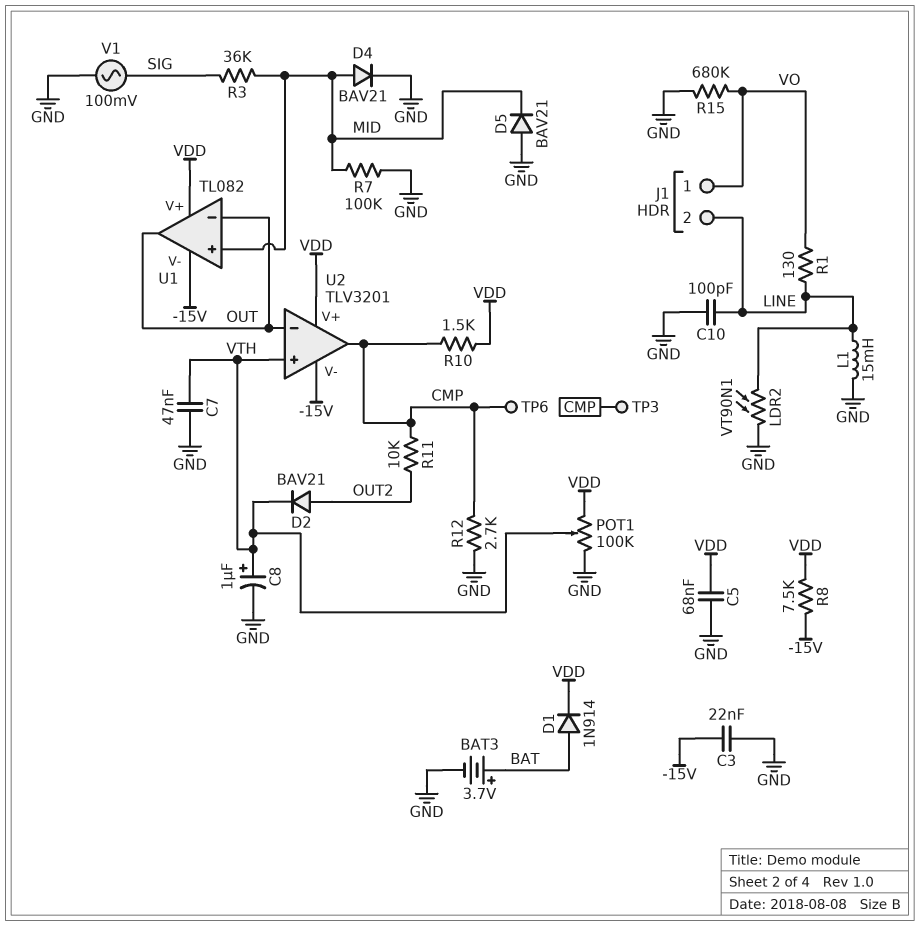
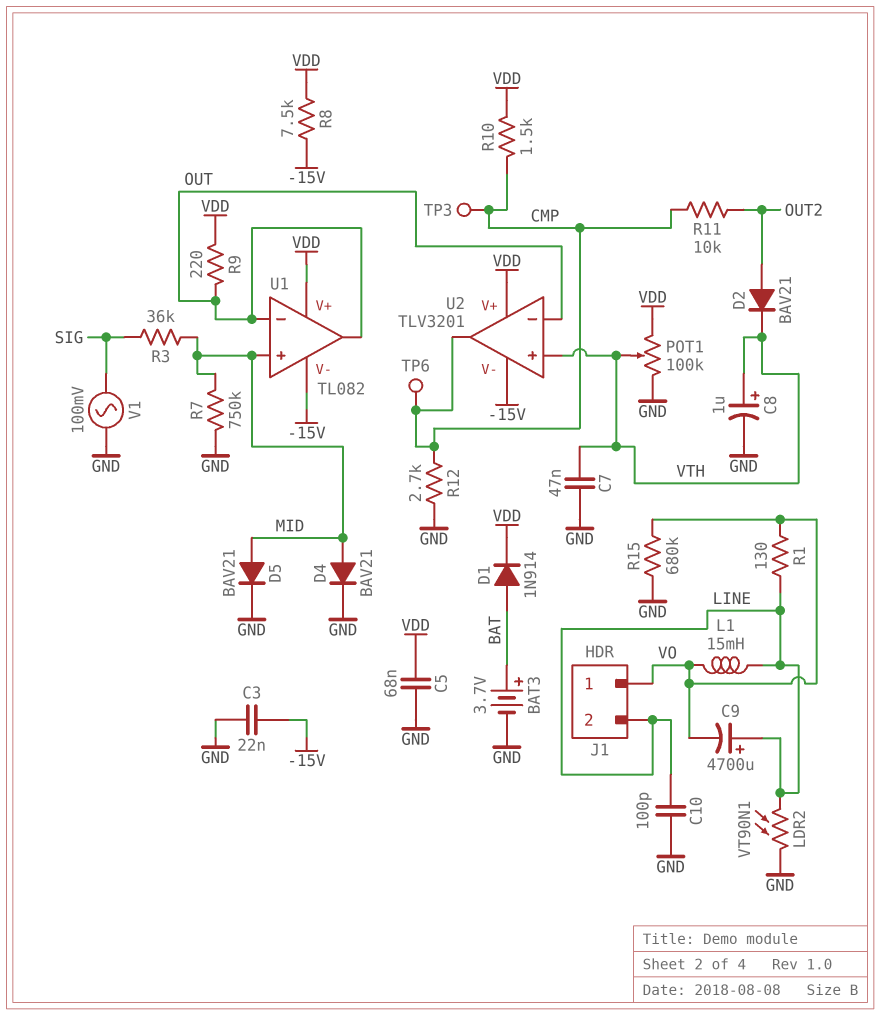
C9: none -> 4700uF (plus LINE, minus VO)
D5: diode BAV21 (A GND, K MID) -> diode BAV21 (A MID, K GND)
L1: 15mH (GND, LINE) -> 15mH (LINE, VO)
R7: 100k (GND, MID) -> 750k (GND, MID)
R9: none -> 220 (OUT, VDD)

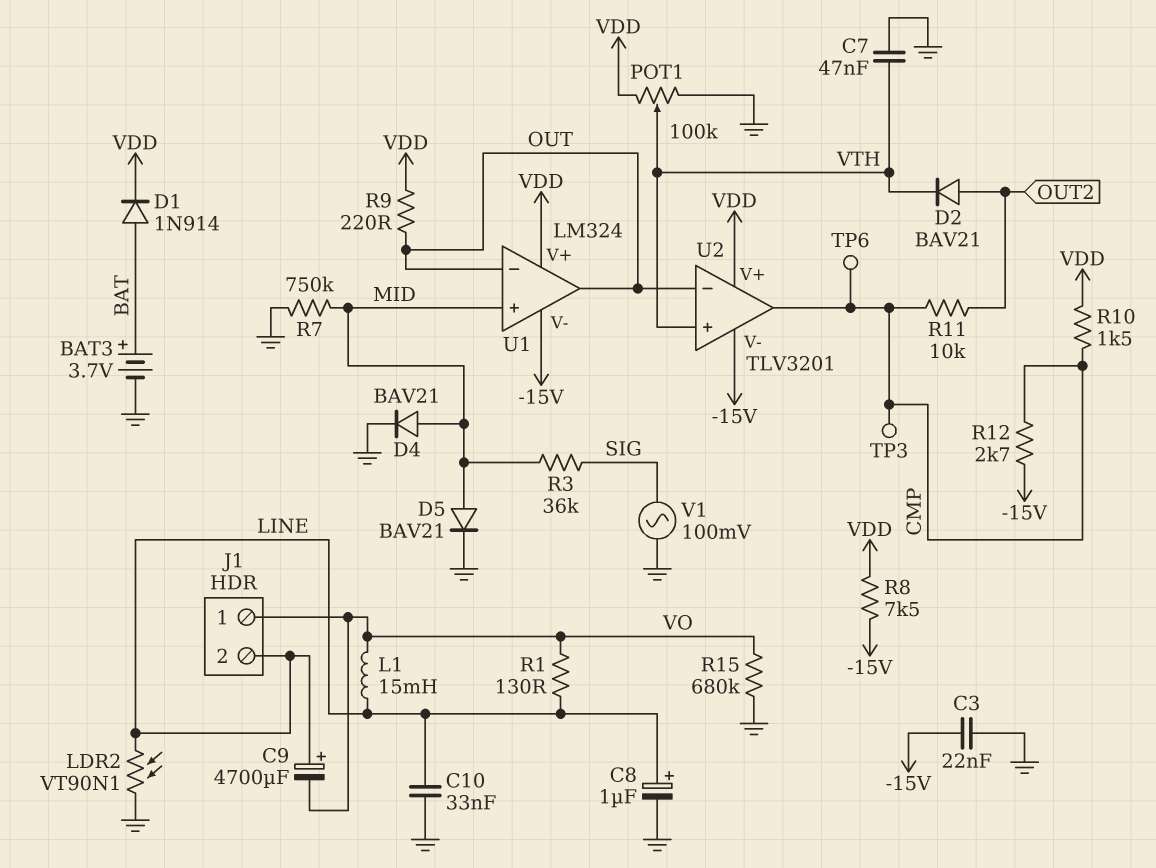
C5: 68nF (GND, VDD) -> none
C8: 1uF (plus VTH, minus GND) -> 1uF (plus LINE, minus GND)
C10: 100pF (GND, LINE) -> 33nF (GND, LINE)
R12: 2.7k (CMP, GND) -> 2.7k (-15V, CMP)
U1: TL082 -> LM324

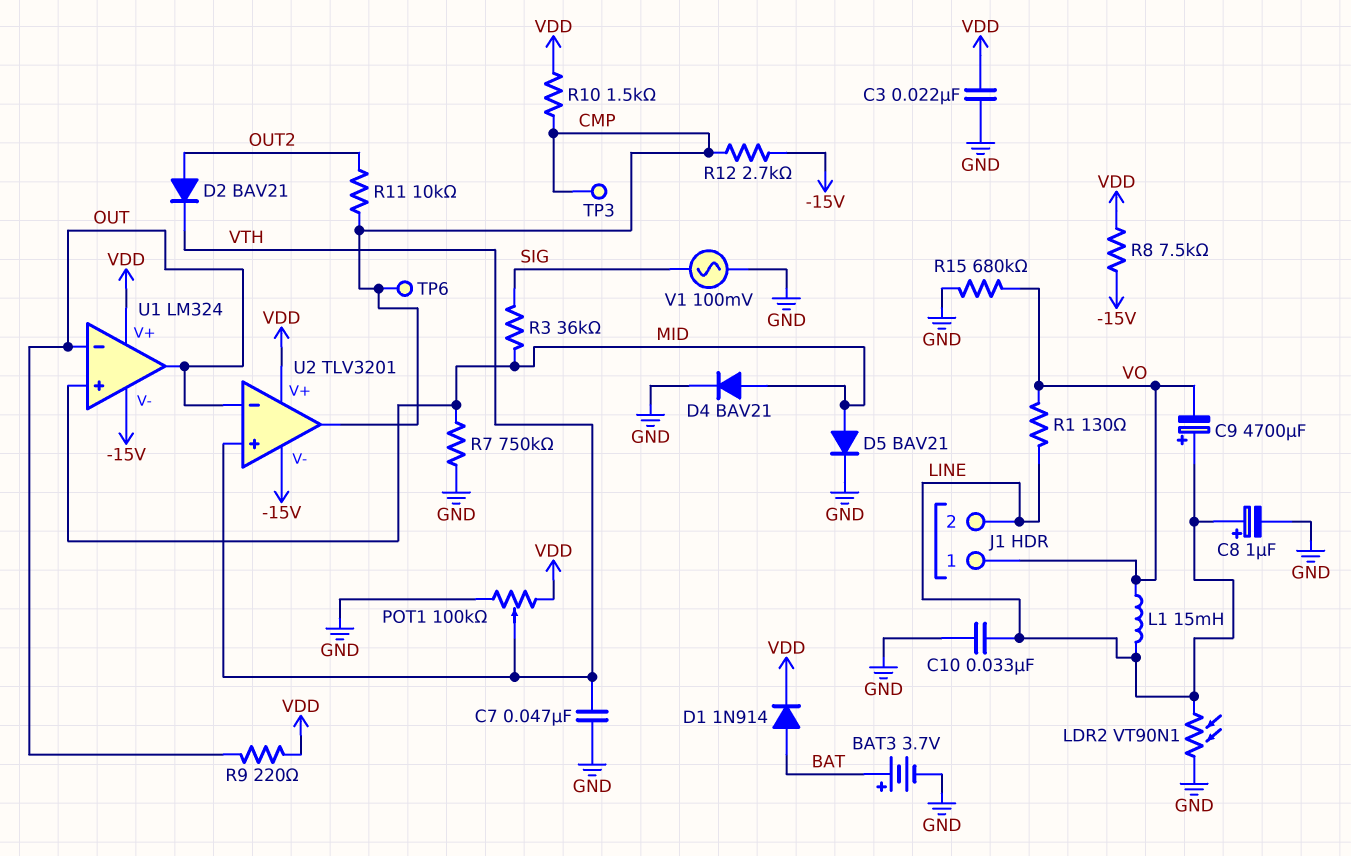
C3: 22nF (-15V, GND) -> 22nF (GND, VDD)

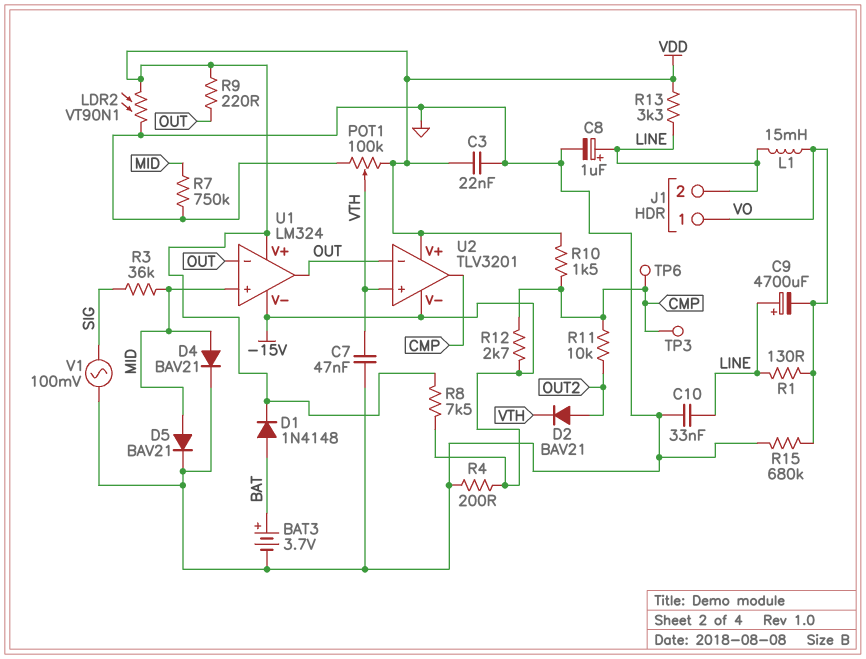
D1: diode 1N914 (A BAT, K VDD) -> diode 1N4148 (A BAT, K VDD)
LDR2: VT90N1 (GND, LINE) -> VT90N1 (GND, VDD)
R4: none -> 200 (-15V, GND)
R13: none -> 3.3k (LINE, VDD)

